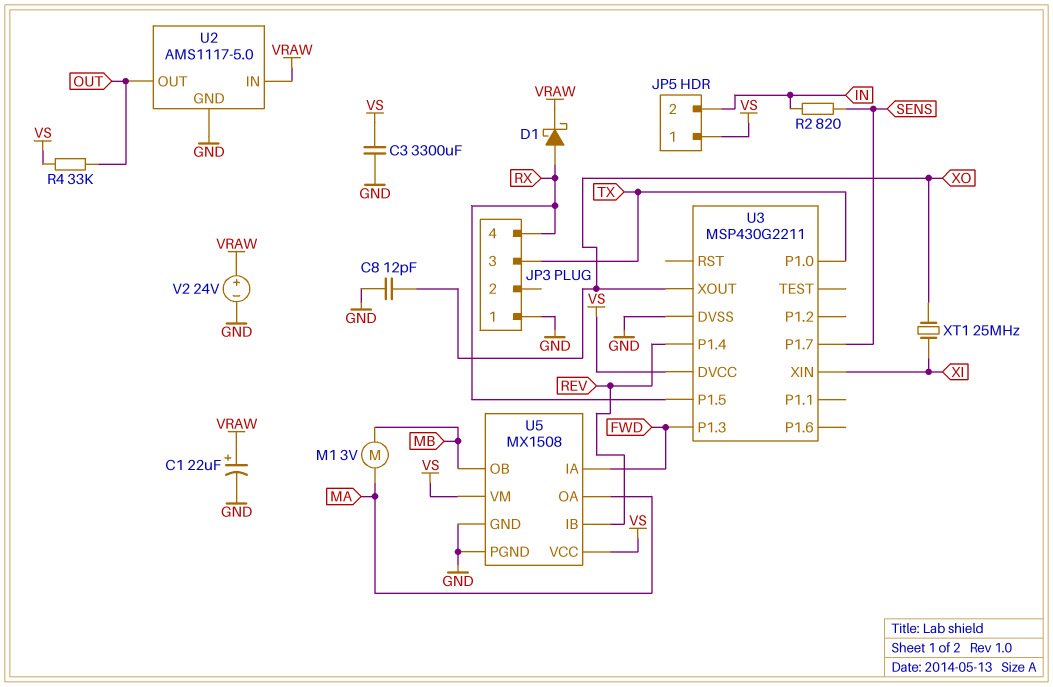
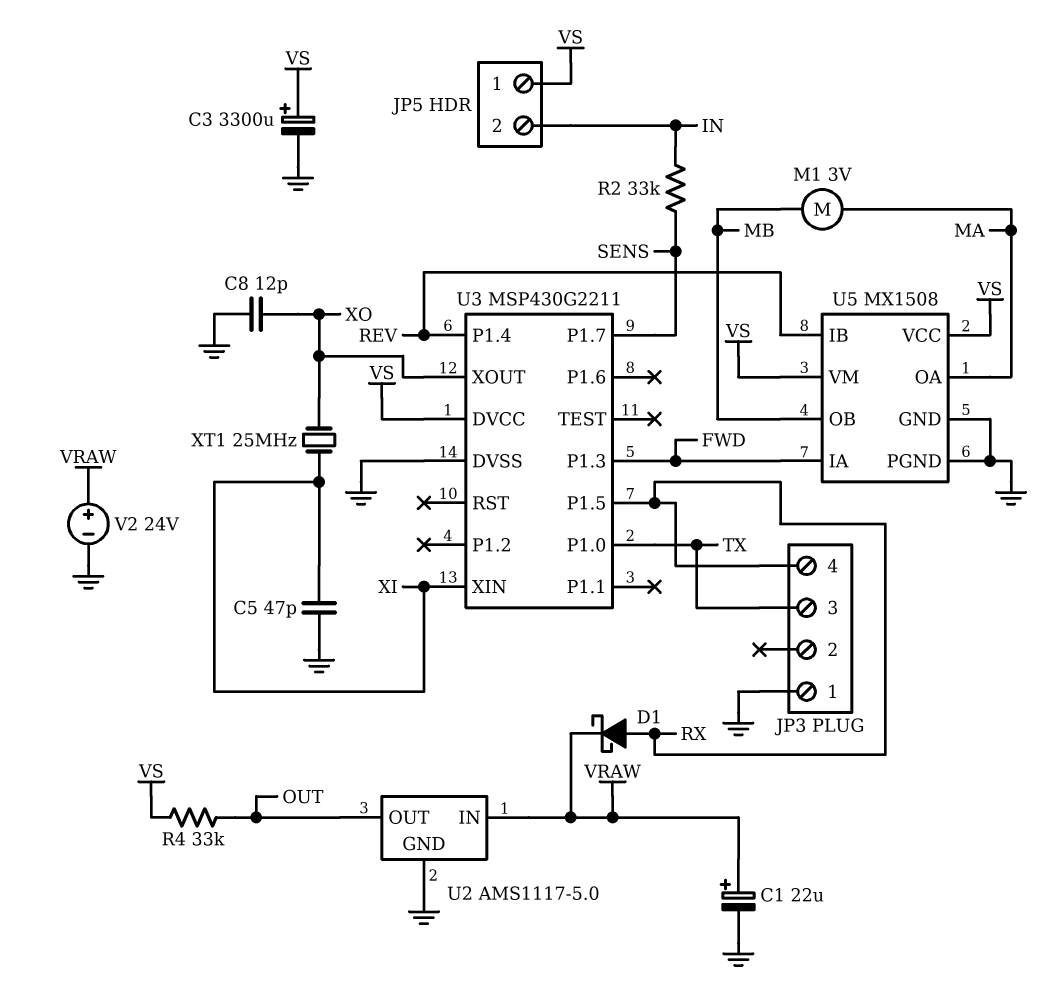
C3: 3300uF (GND, VS) -> 3300uF (plus VS, minus GND)
C5: none -> 47pF (GND, XI)
R2: 820 (IN, SENS) -> 33k (IN, SENS)

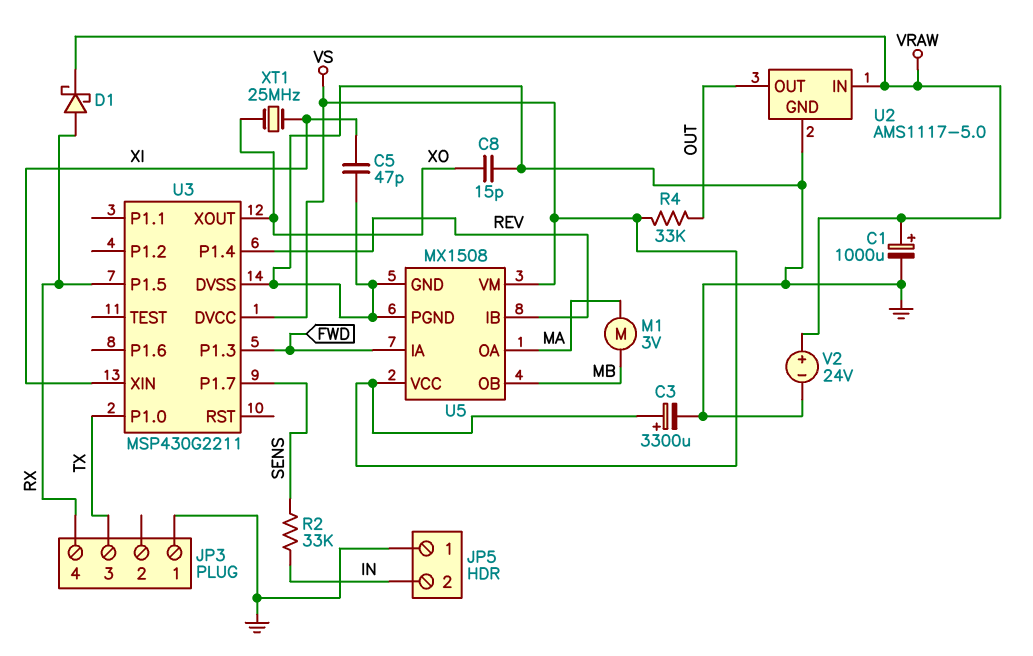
C1: 22uF (plus VRAW, minus GND) -> 1000uF (plus VRAW, minus GND)
C8: 12pF (GND, XO) -> 15pF (GND, XO)
JP5 pin 1: VS -> GND

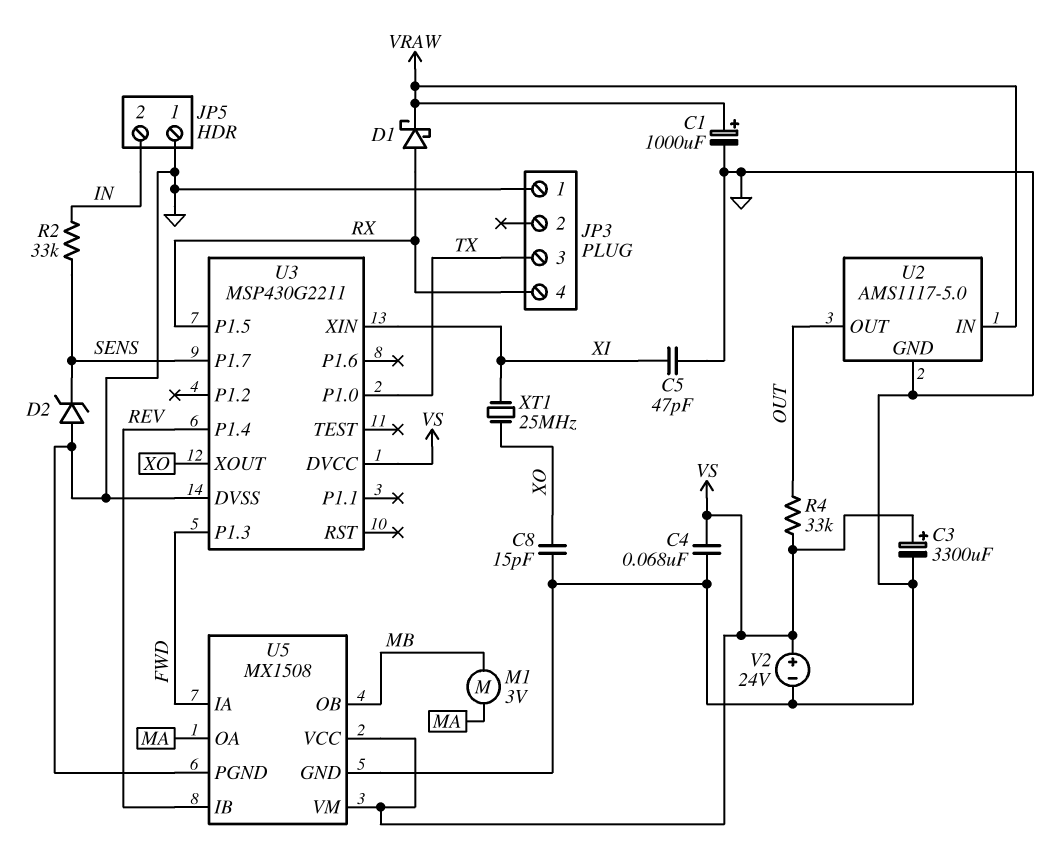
C4: none -> 68nF (GND, VS)
D2: none -> zener (A GND, K SENS)
V2: 24V (plus VRAW, minus GND) -> 24V (plus VS, minus GND)

